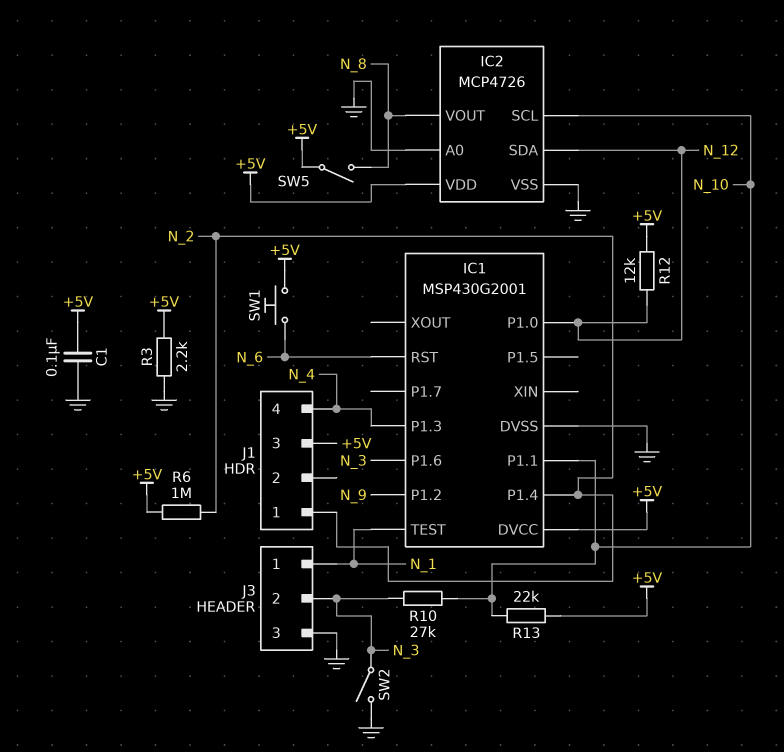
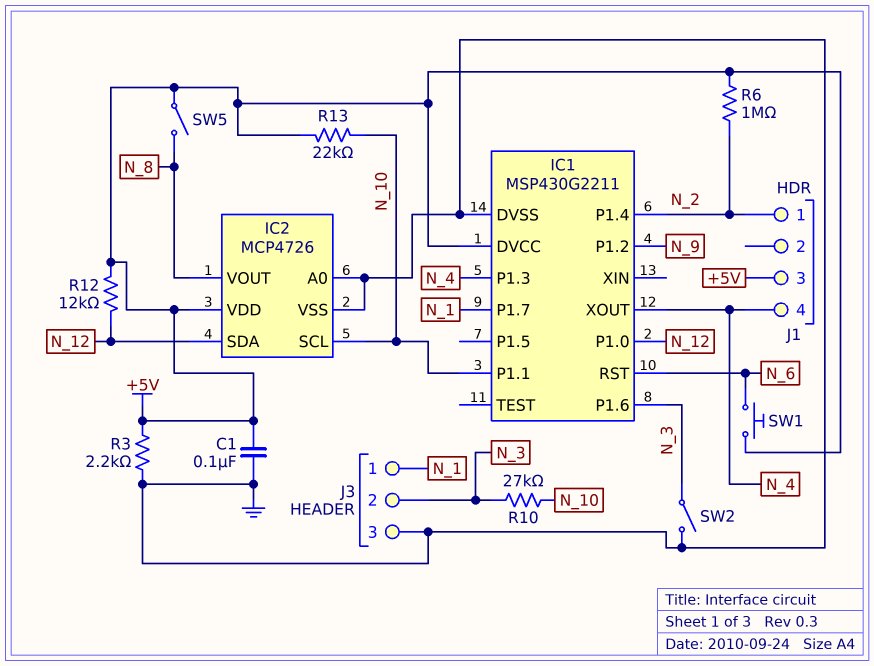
IC1: MSP430G2001 -> MSP430G2211
IC1 pin P1.7: none -> N_1
IC1 pin TEST: N_1 -> none
IC1 pin XOUT: none -> N_4

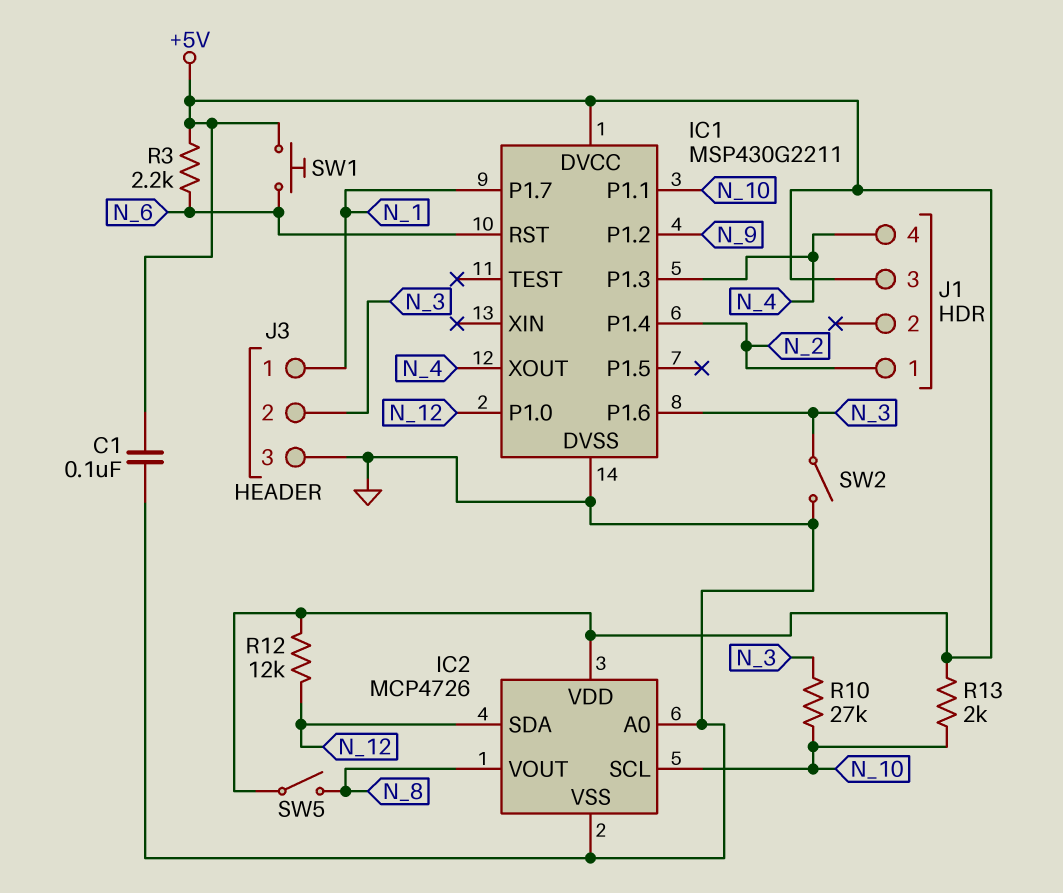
R3: 2.2k (+5V, GND) -> 2.2k (+5V, N_6)
R6: 1M (+5V, N_2) -> none
R13: 22k (+5V, N_10) -> 2k (+5V, N_10)

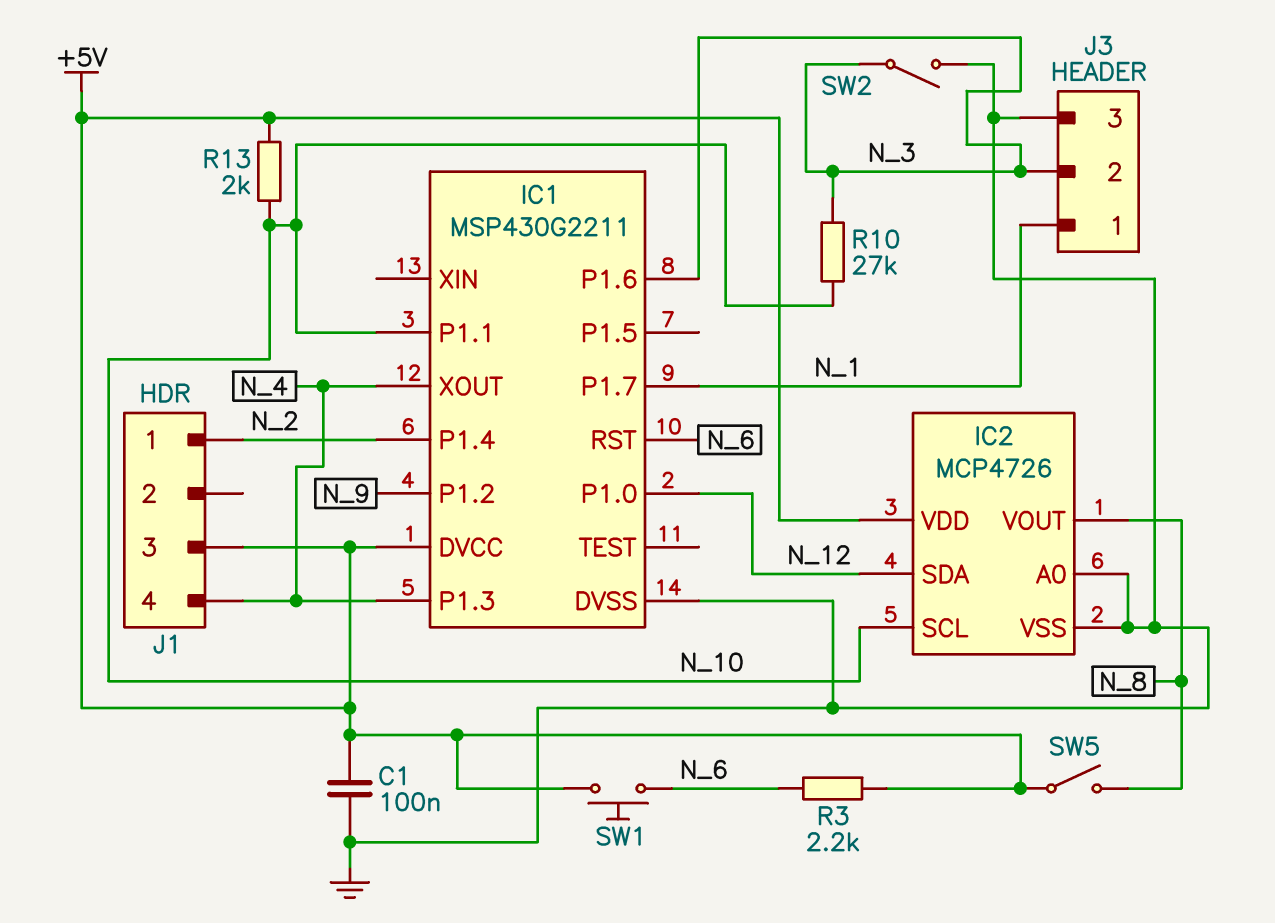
R12: 12k (+5V, N_12) -> none

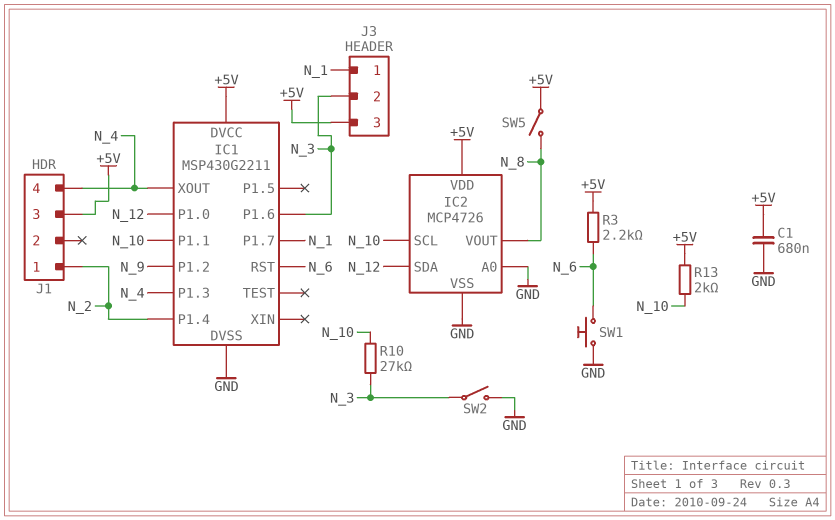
C1: 100nF (+5V, GND) -> 680nF (+5V, GND)
J3 pin 3: GND -> +5V
SW1: button (+5V, N_6) -> button (GND, N_6)

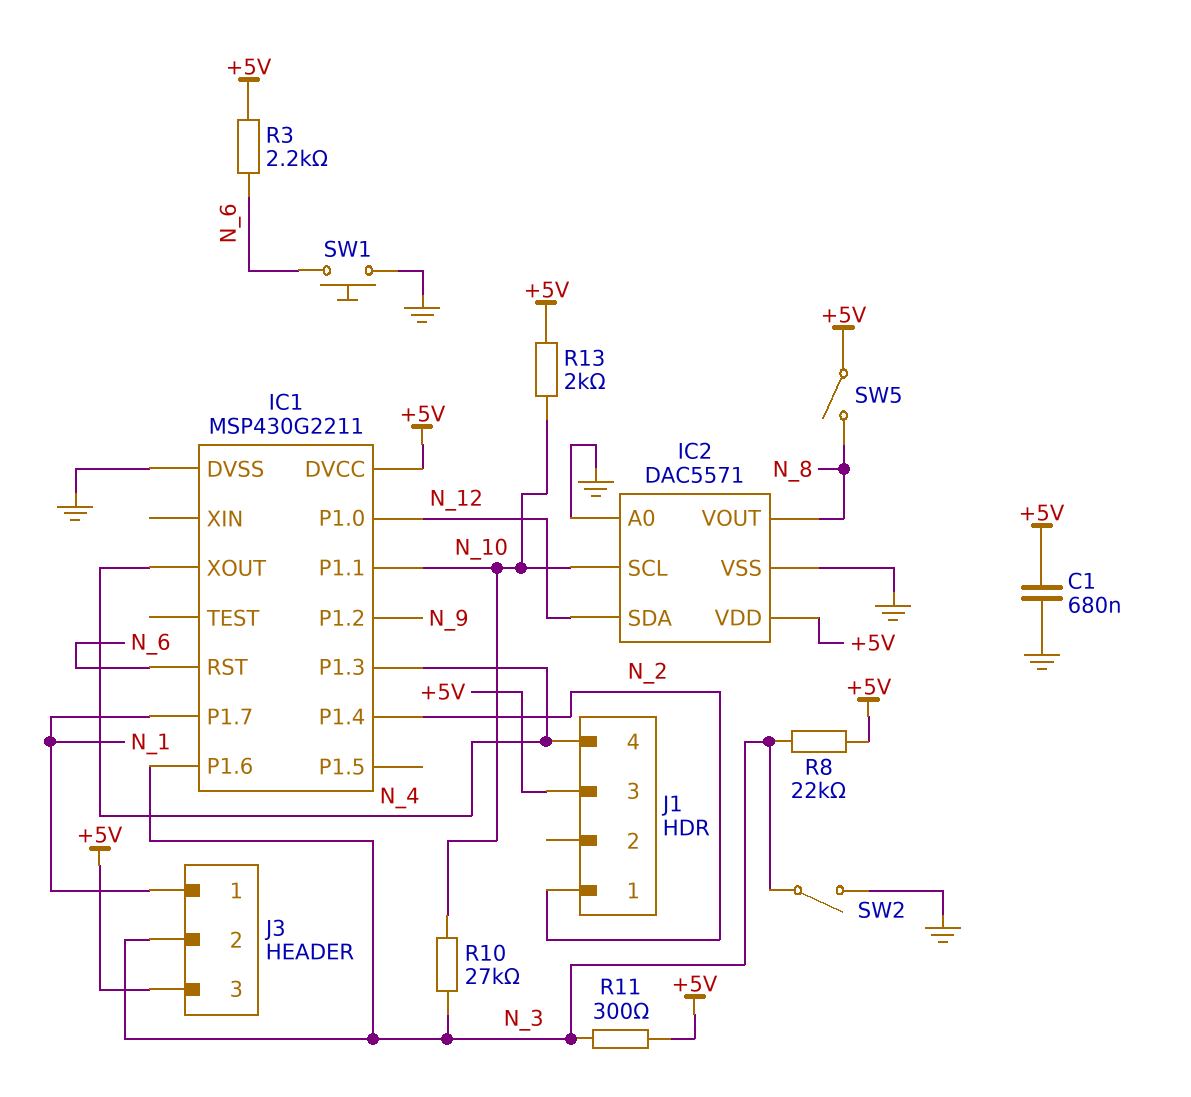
IC2: MCP4726 -> DAC5571
R8: none -> 22k (+5V, N_3)
R11: none -> 300 (+5V, N_3)

